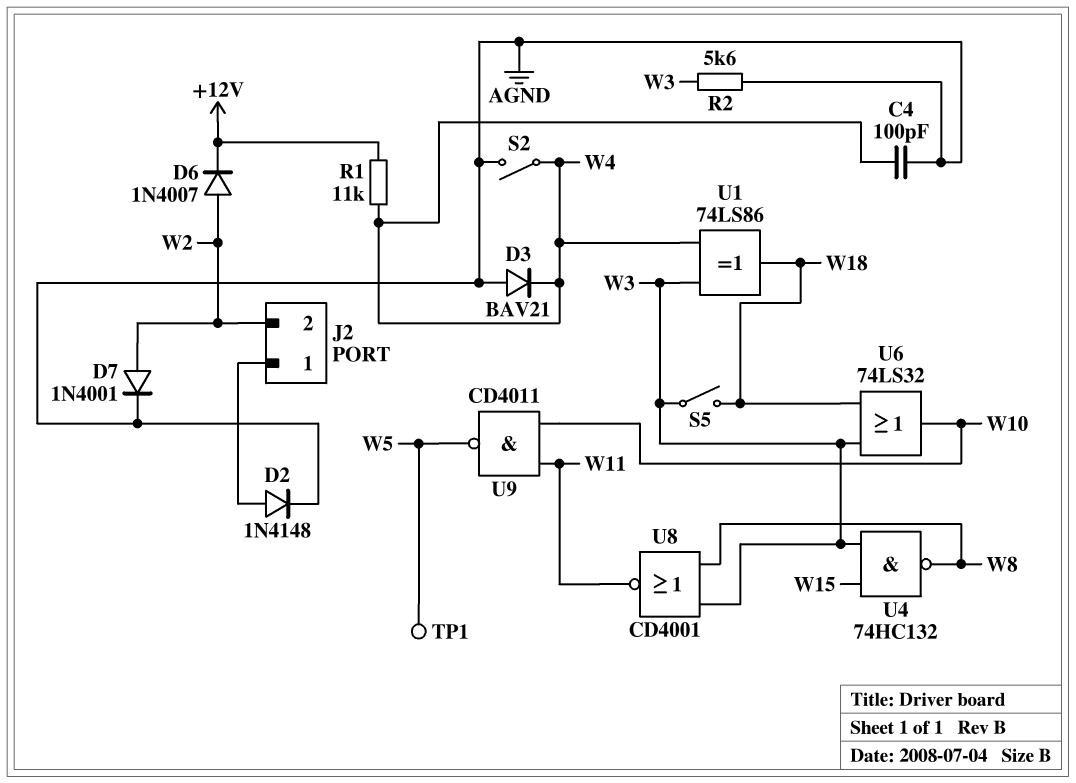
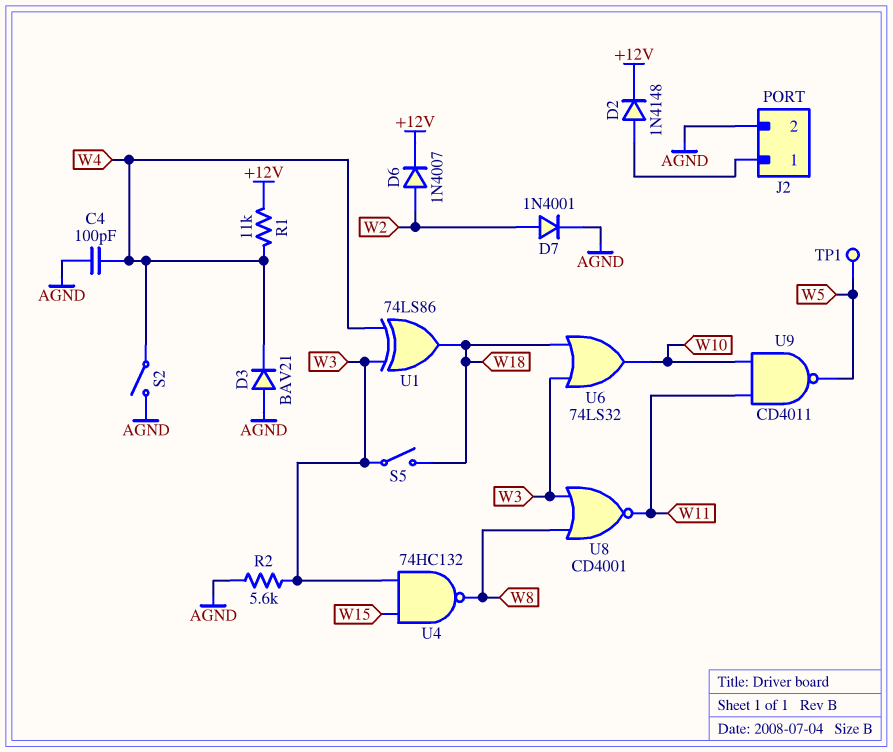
D2: diode 1N4148 (A J2/1, K AGND) -> diode 1N4148 (A J2/1, K +12V)
J2 pin 2: W2 -> AGND

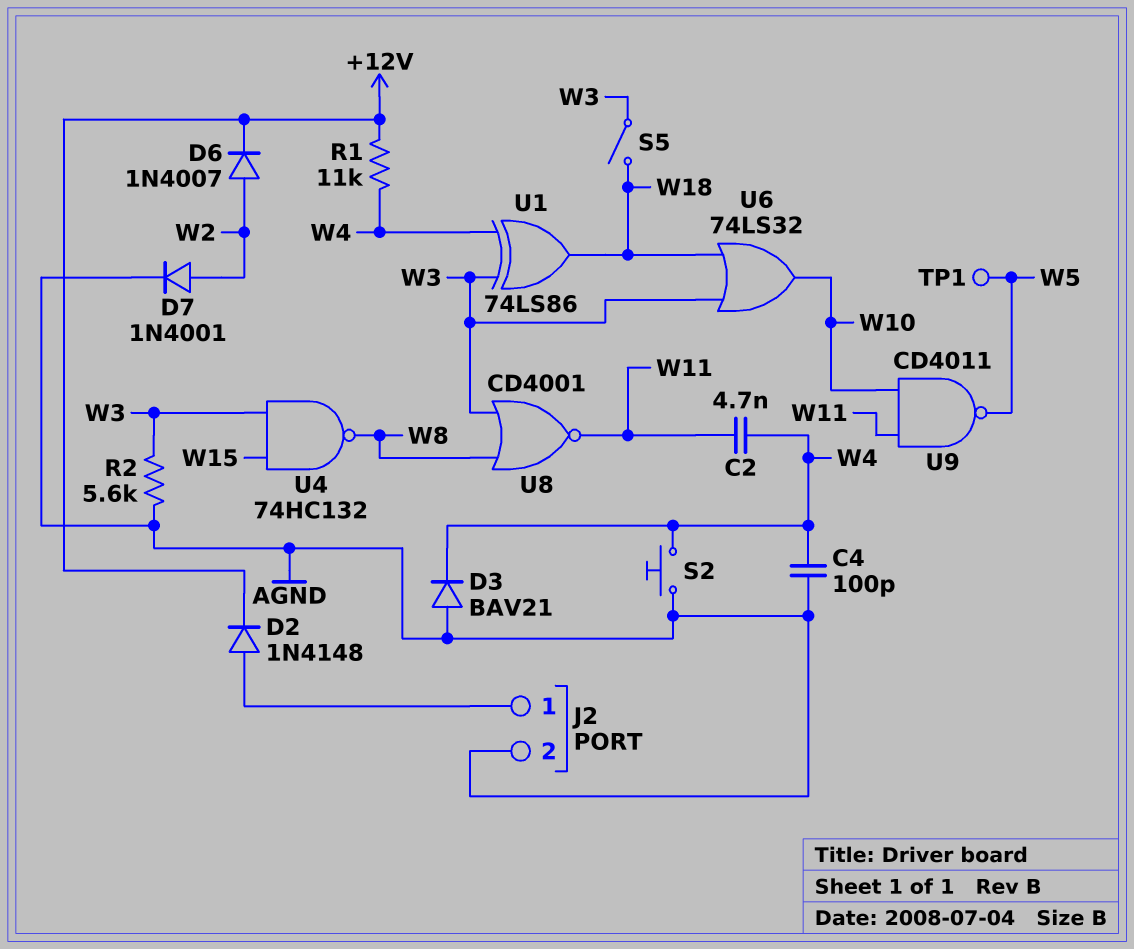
C2: none -> 4.7nF (W4, W11)
S2: switch (AGND, W4) -> button (AGND, W4)

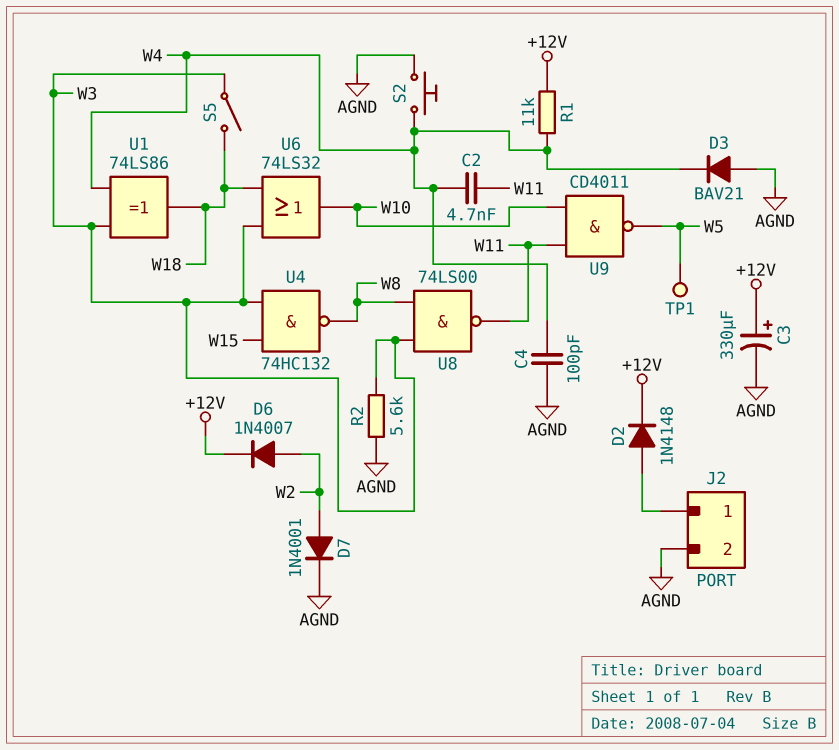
C3: none -> 330uF (plus +12V, minus AGND)
U8: NOR CD4001 (in W3, in W8, out W11) -> NAND 74LS00 (in W3, in W8, out W11)

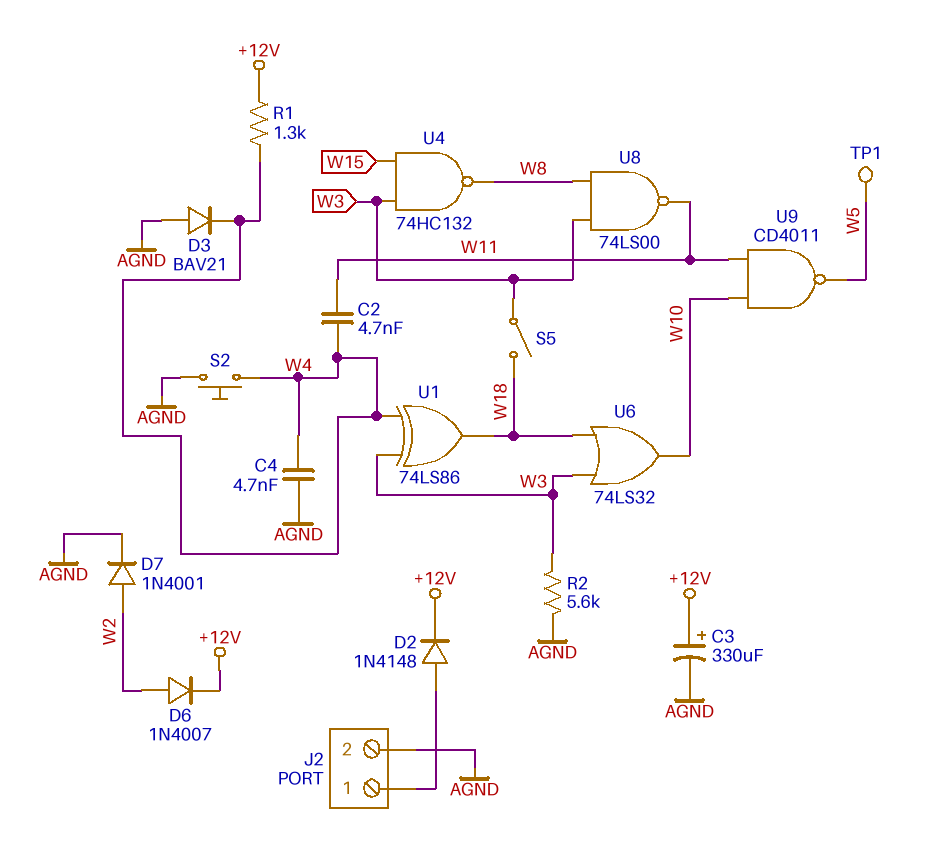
C4: 100pF (AGND, W4) -> 4.7nF (AGND, W4)
R1: 11k (+12V, W4) -> 1.3k (+12V, W4)

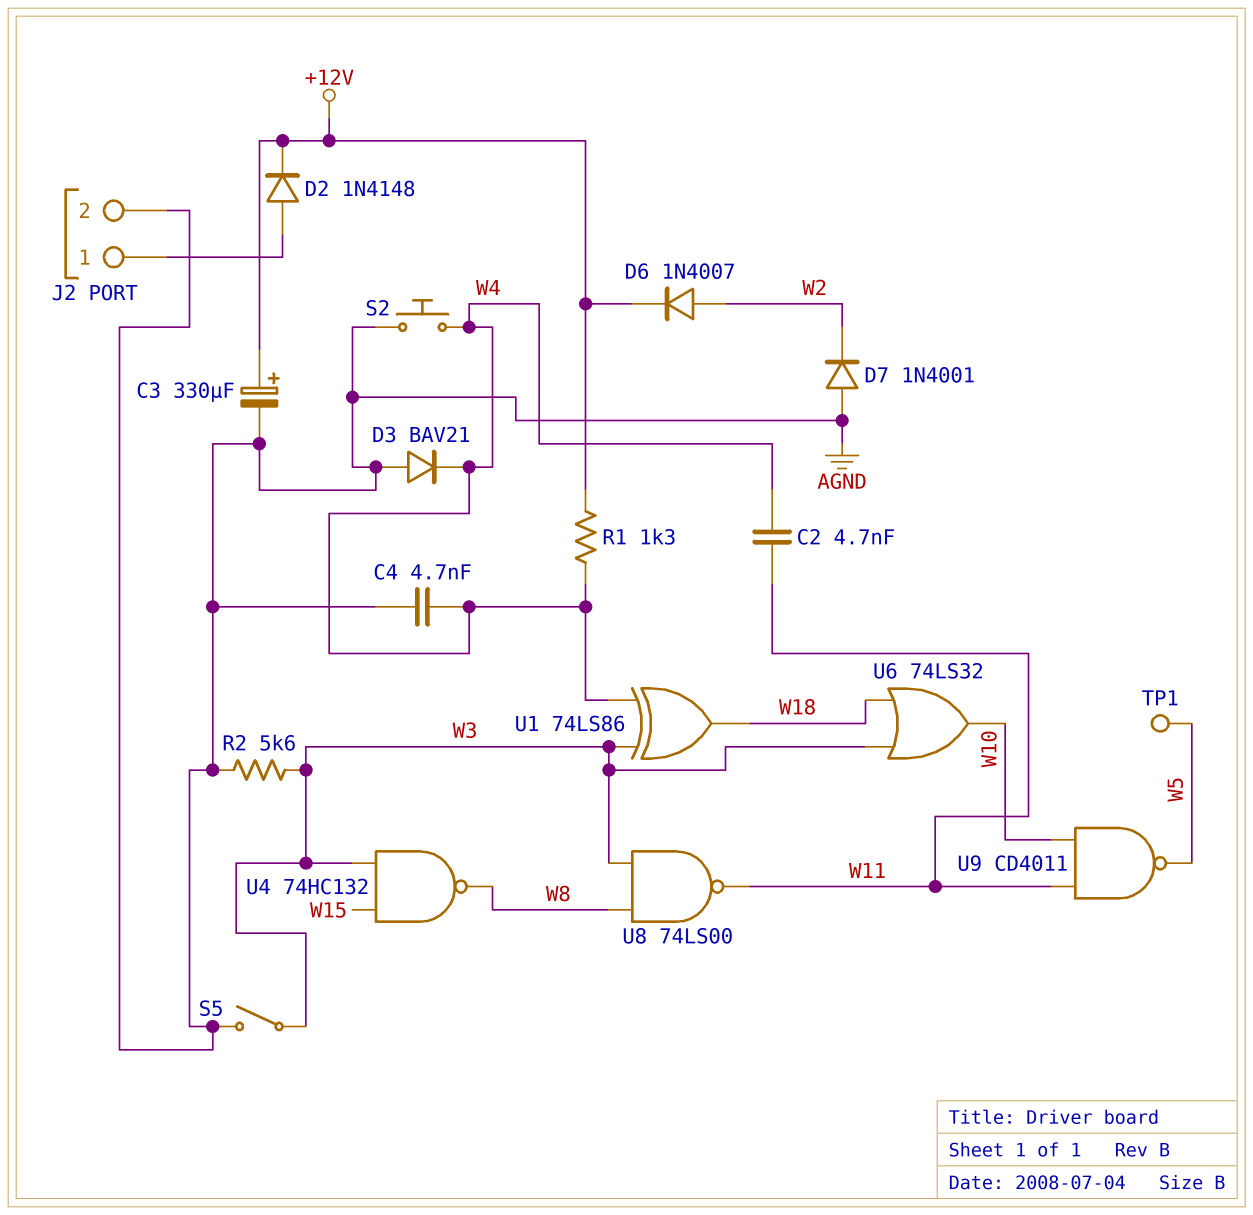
D7: diode 1N4001 (A W2, K AGND) -> diode 1N4001 (A AGND, K W2)
S5: switch (W3, W18) -> switch (AGND, W3)

